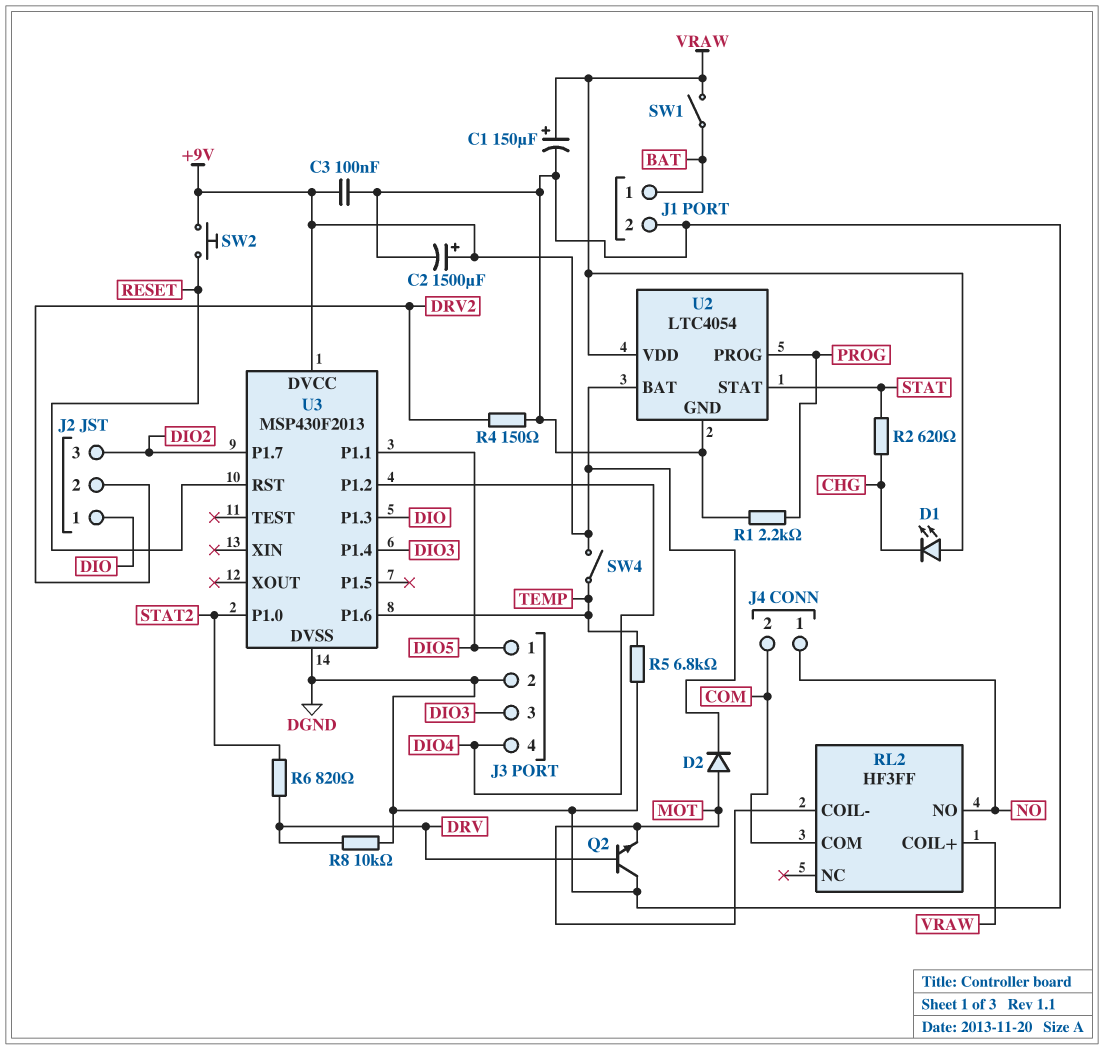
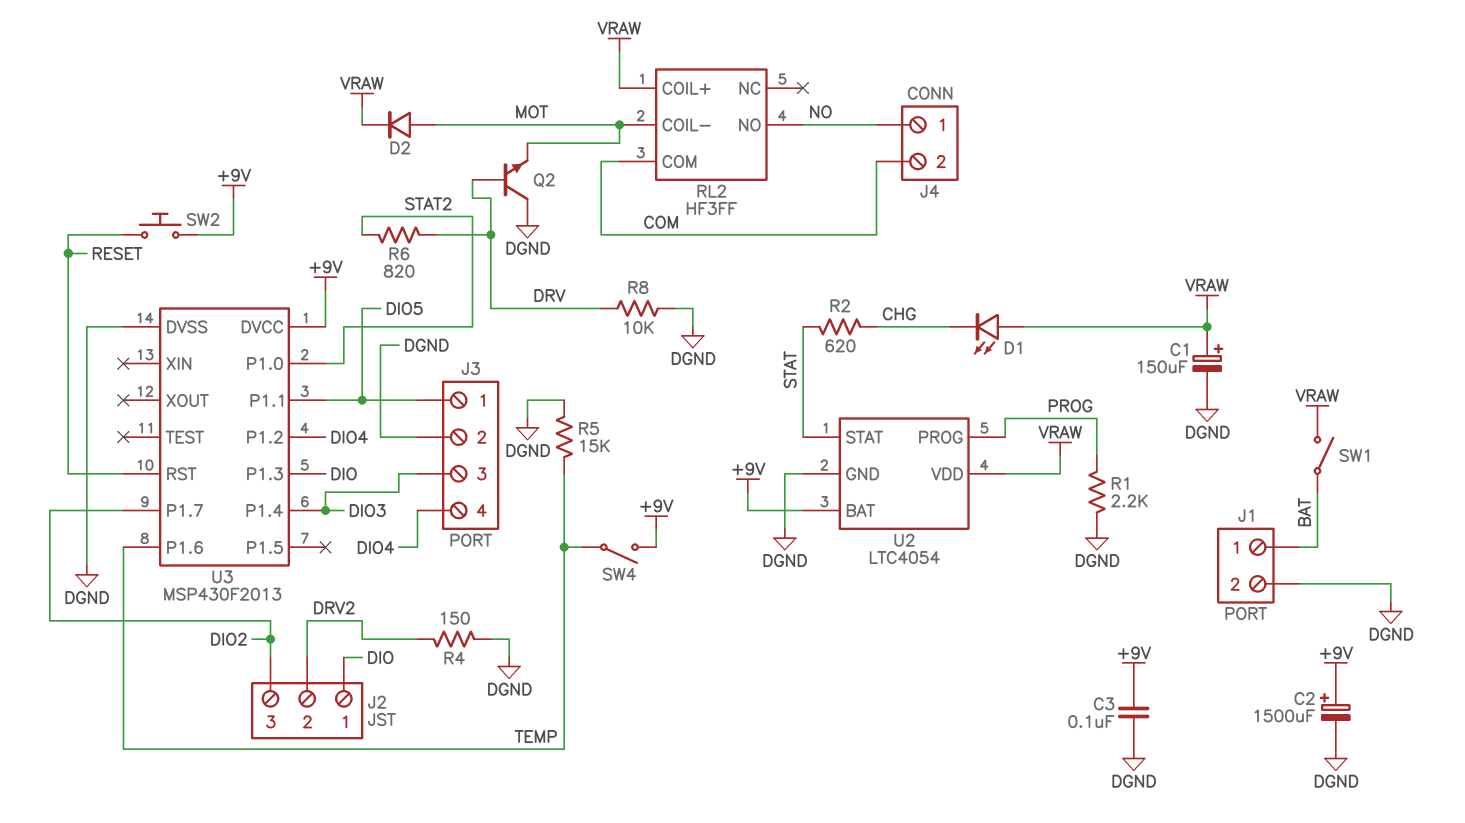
D2: diode (A MOT, K +9V) -> diode (A MOT, K VRAW)
R5: 6.8k (DGND, TEMP) -> 15k (DGND, TEMP)

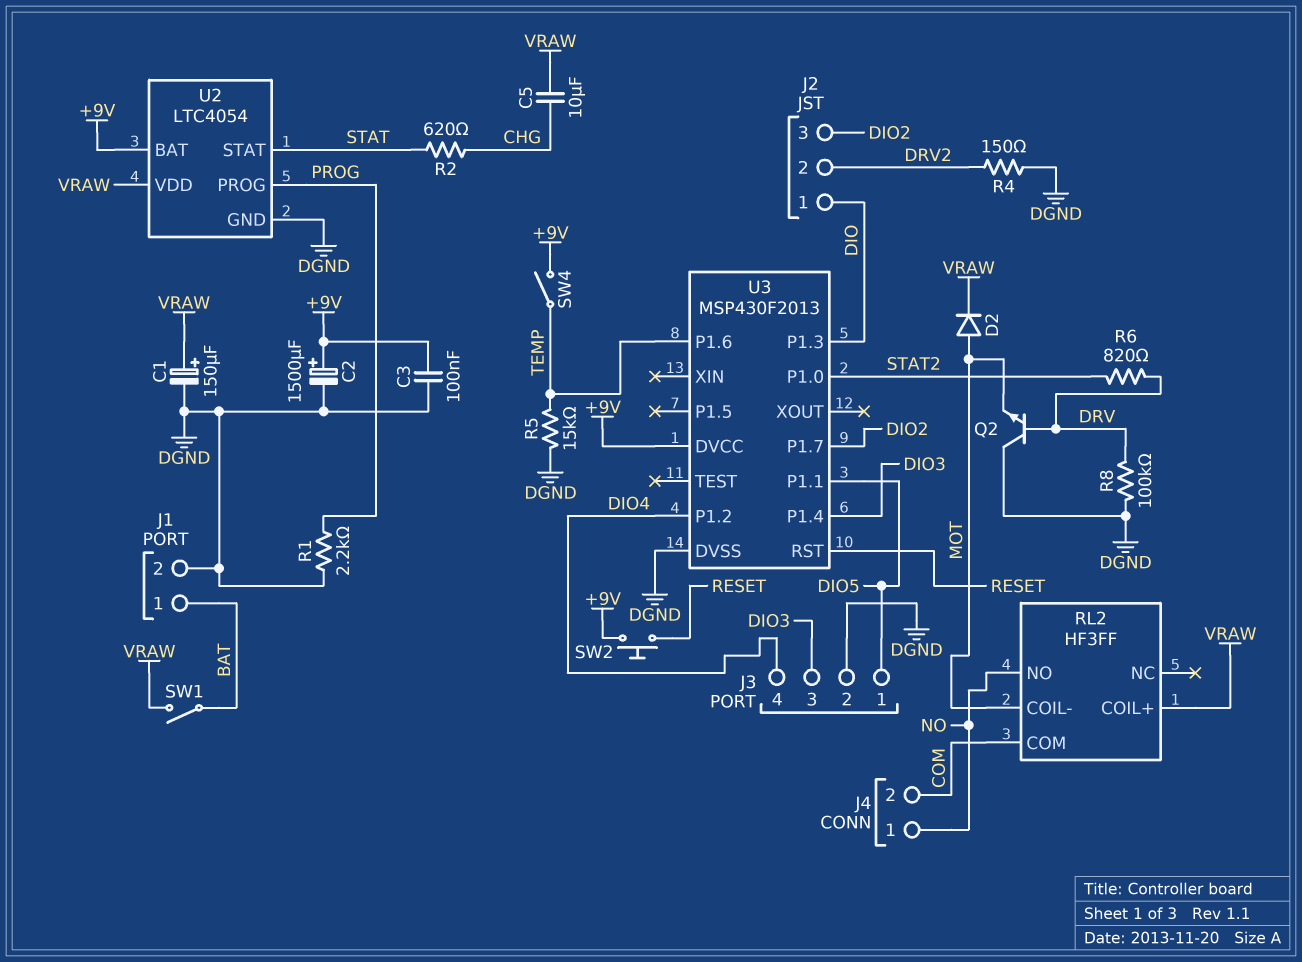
C5: none -> 10uF (CHG, VRAW)
D1: LED (A VRAW, K CHG) -> none
R8: 10k (DGND, DRV) -> 100k (DGND, DRV)

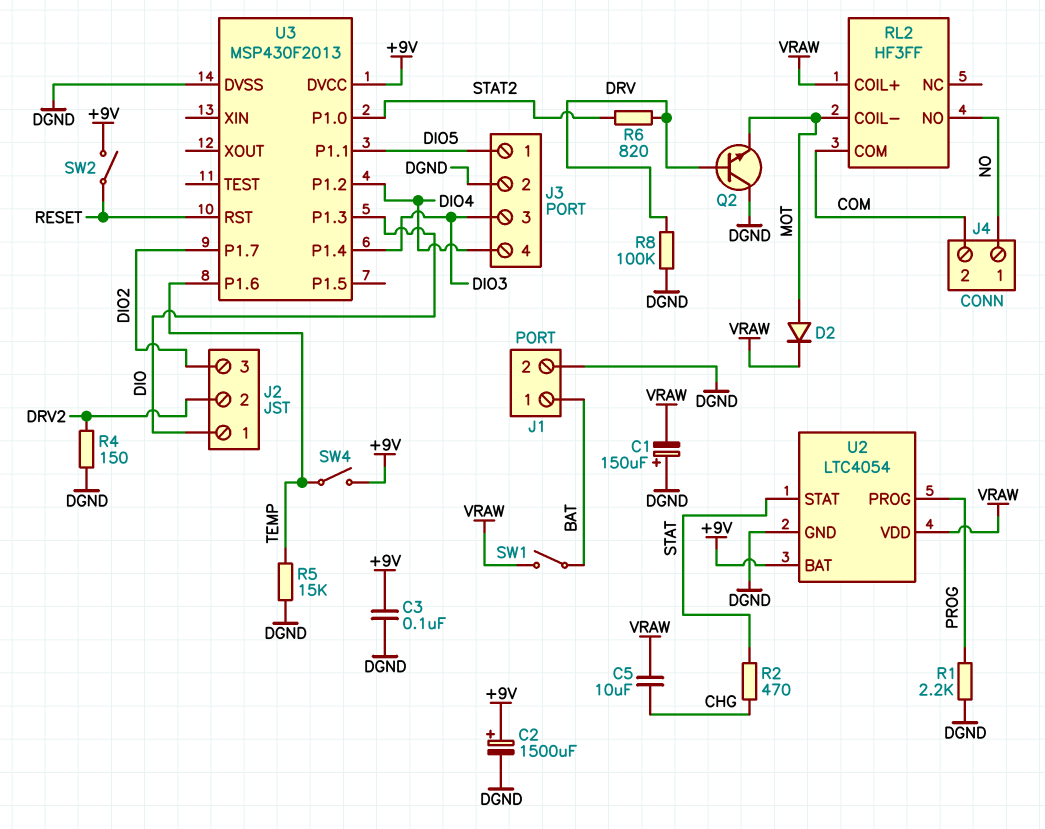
C1: 150uF (plus VRAW, minus DGND) -> 150uF (plus DGND, minus VRAW)
R2: 620 (CHG, STAT) -> 470 (CHG, STAT)
SW2: button (+9V, RESET) -> switch (+9V, RESET)

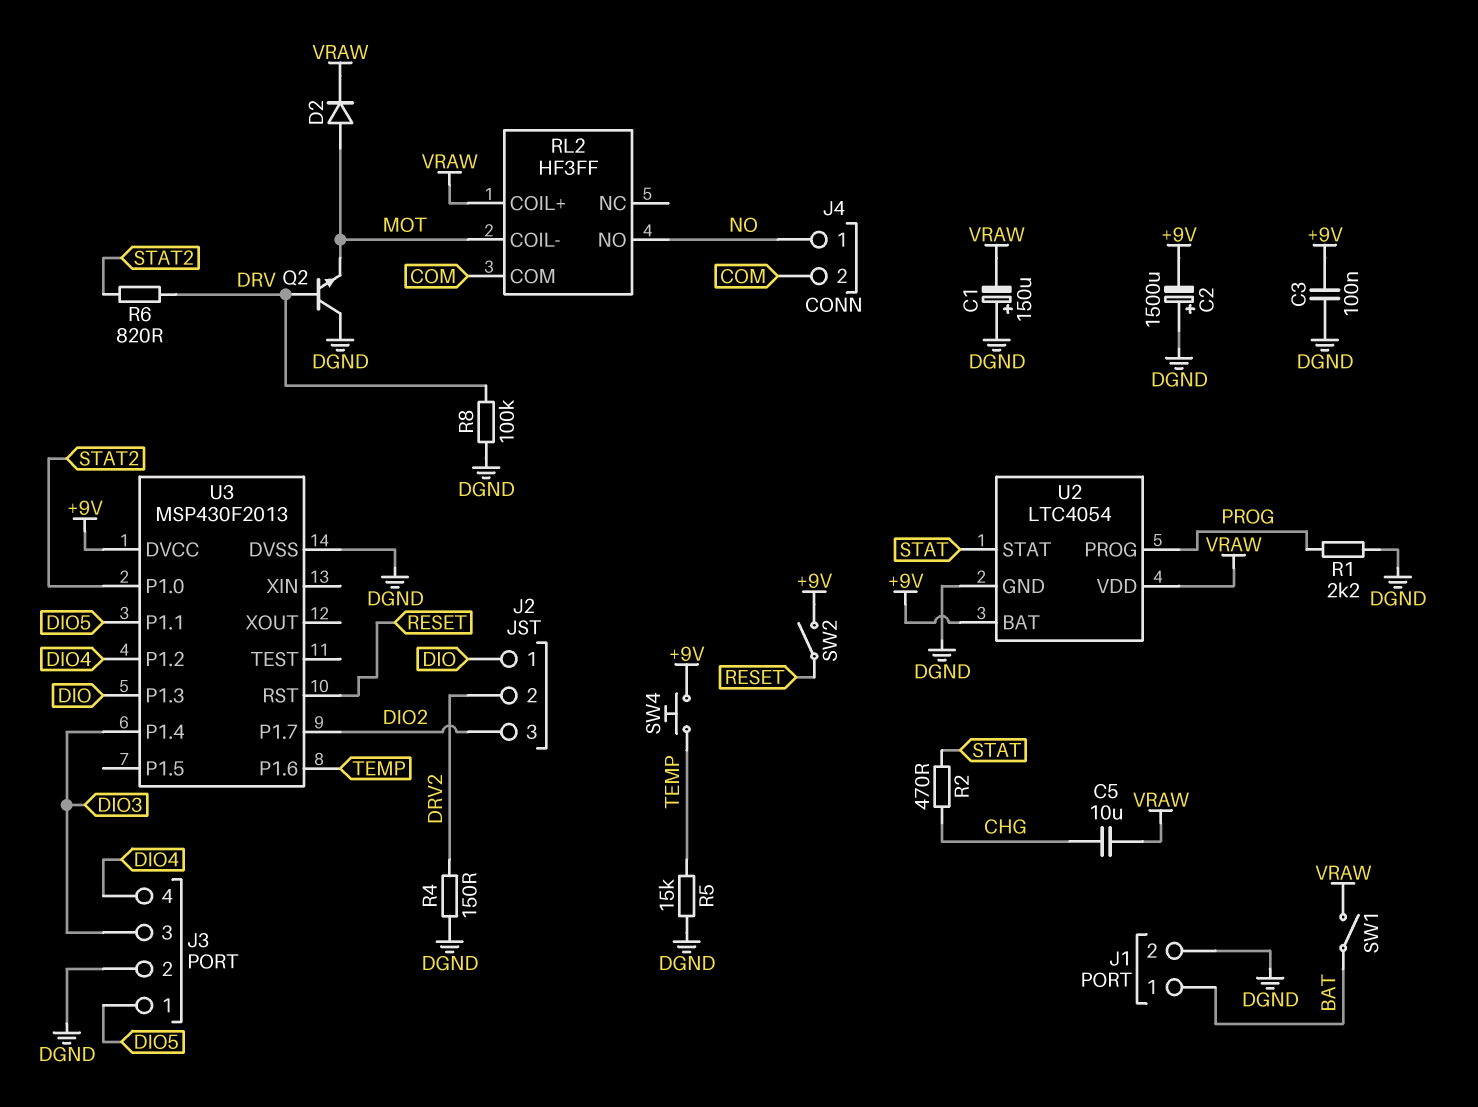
C2: 1500uF (plus +9V, minus DGND) -> 1500uF (plus DGND, minus +9V)
SW4: switch (+9V, TEMP) -> button (+9V, TEMP)

